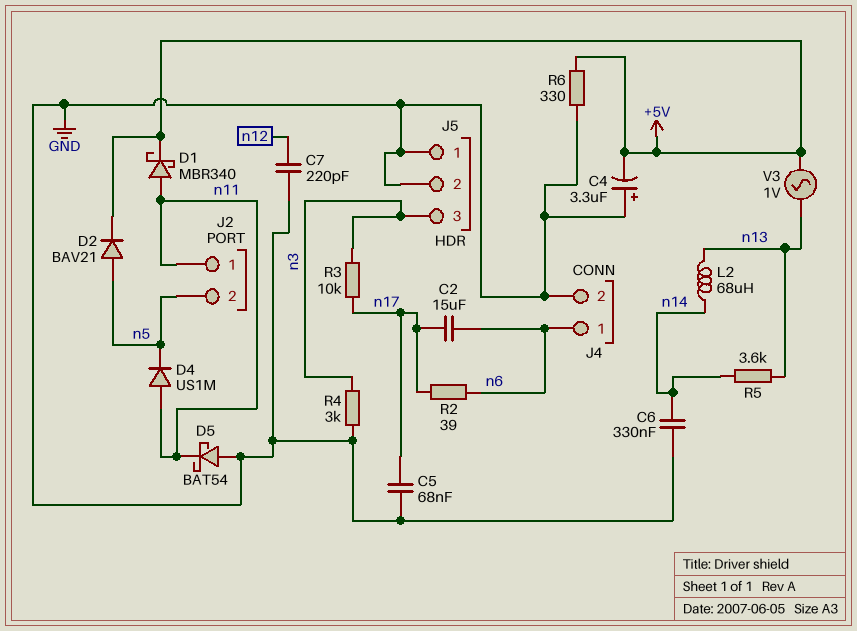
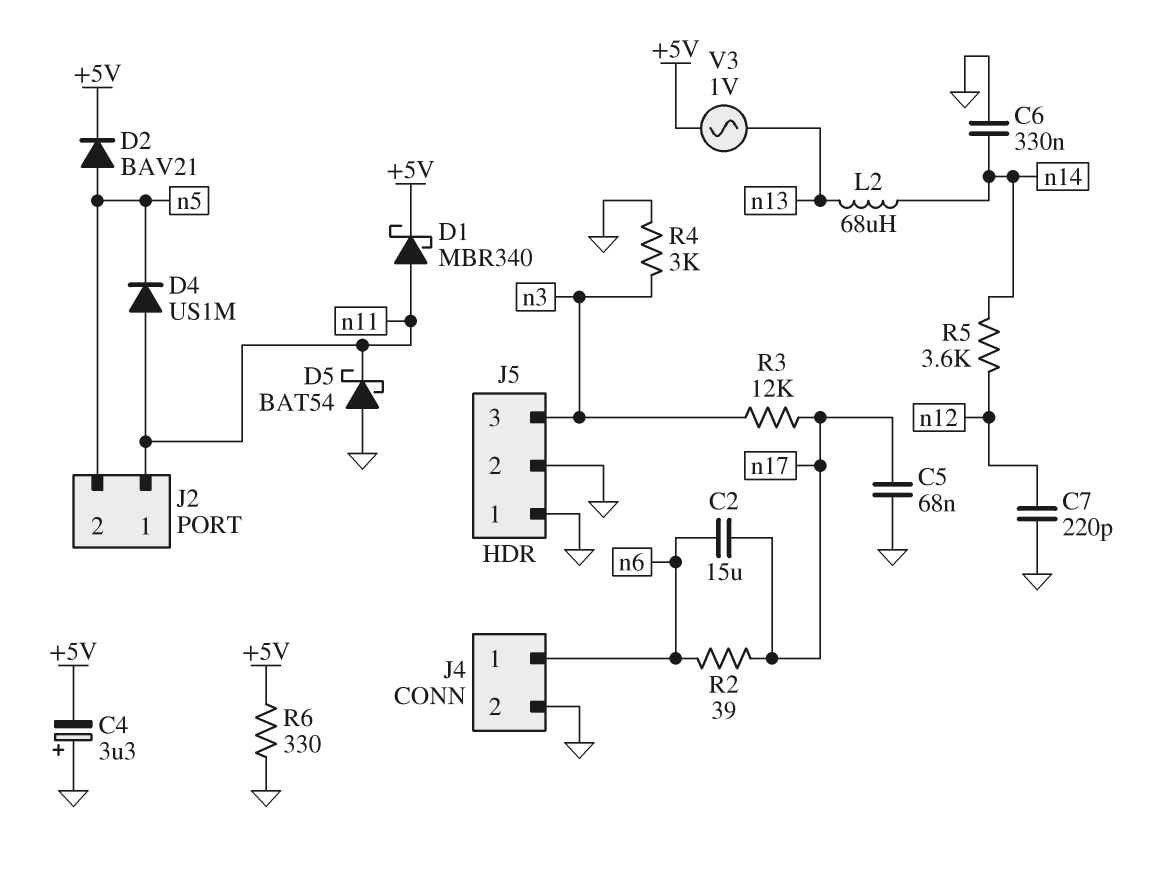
R3: 10k (n3, n17) -> 12k (n3, n17)
R5: 3.6k (n13, n14) -> 3.6k (n12, n14)

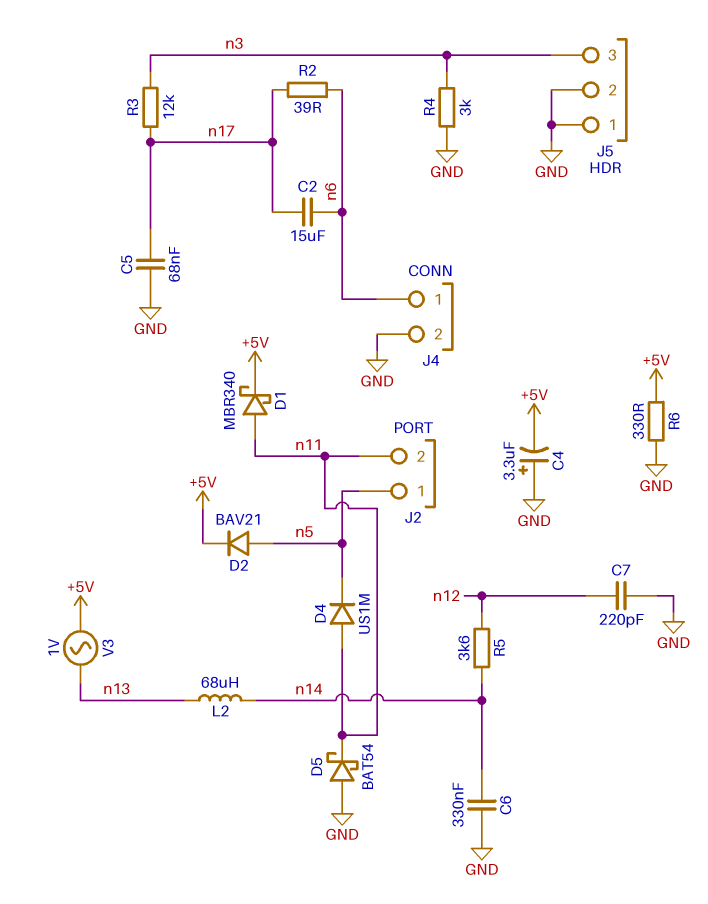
J2 pin 1: n11 -> n5
J2 pin 2: n5 -> n11

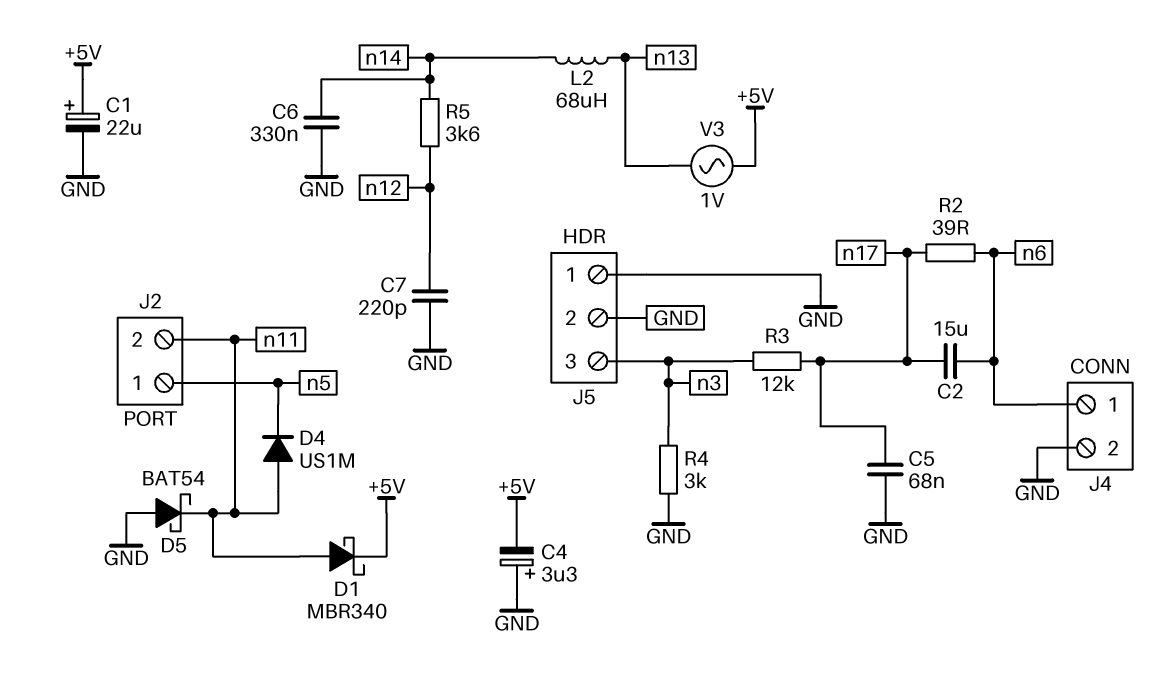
C1: none -> 22uF (plus +5V, minus GND)
D2: diode BAV21 (A n5, K +5V) -> none
R6: 330 (+5V, GND) -> none

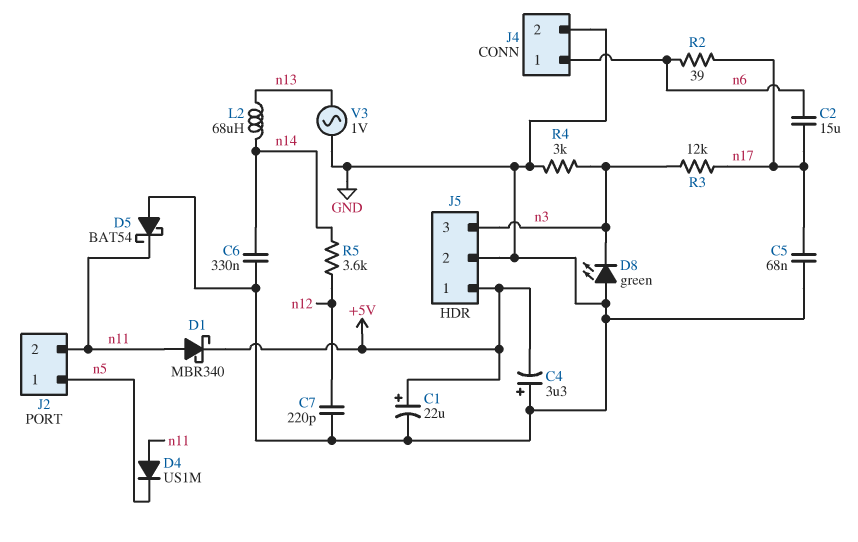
D8: none -> LED green (A GND, K n3)
J5 pin 1: GND -> +5V
V3: AC 1V (+5V, n13) -> AC 1V (GND, n13)

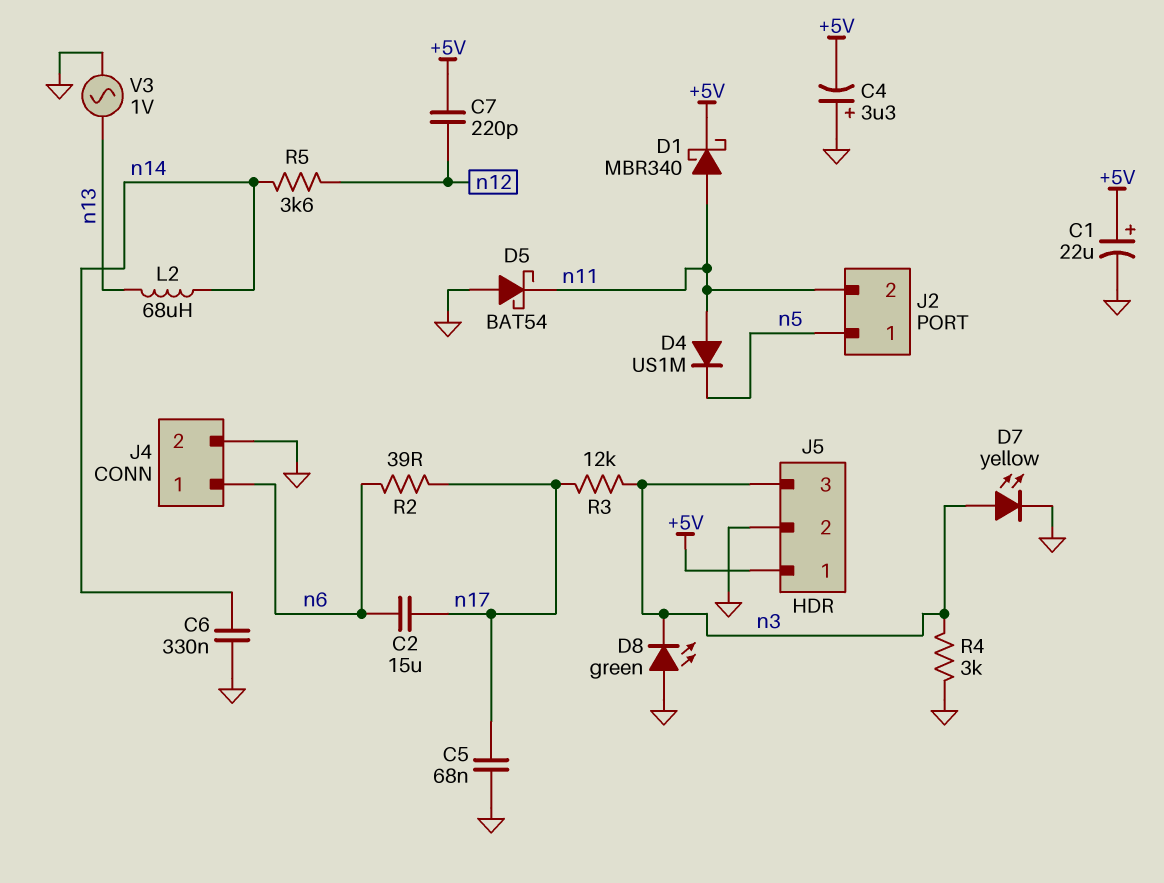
C7: 220pF (GND, n12) -> 220pF (+5V, n12)
D7: none -> LED yellow (A n3, K GND)

